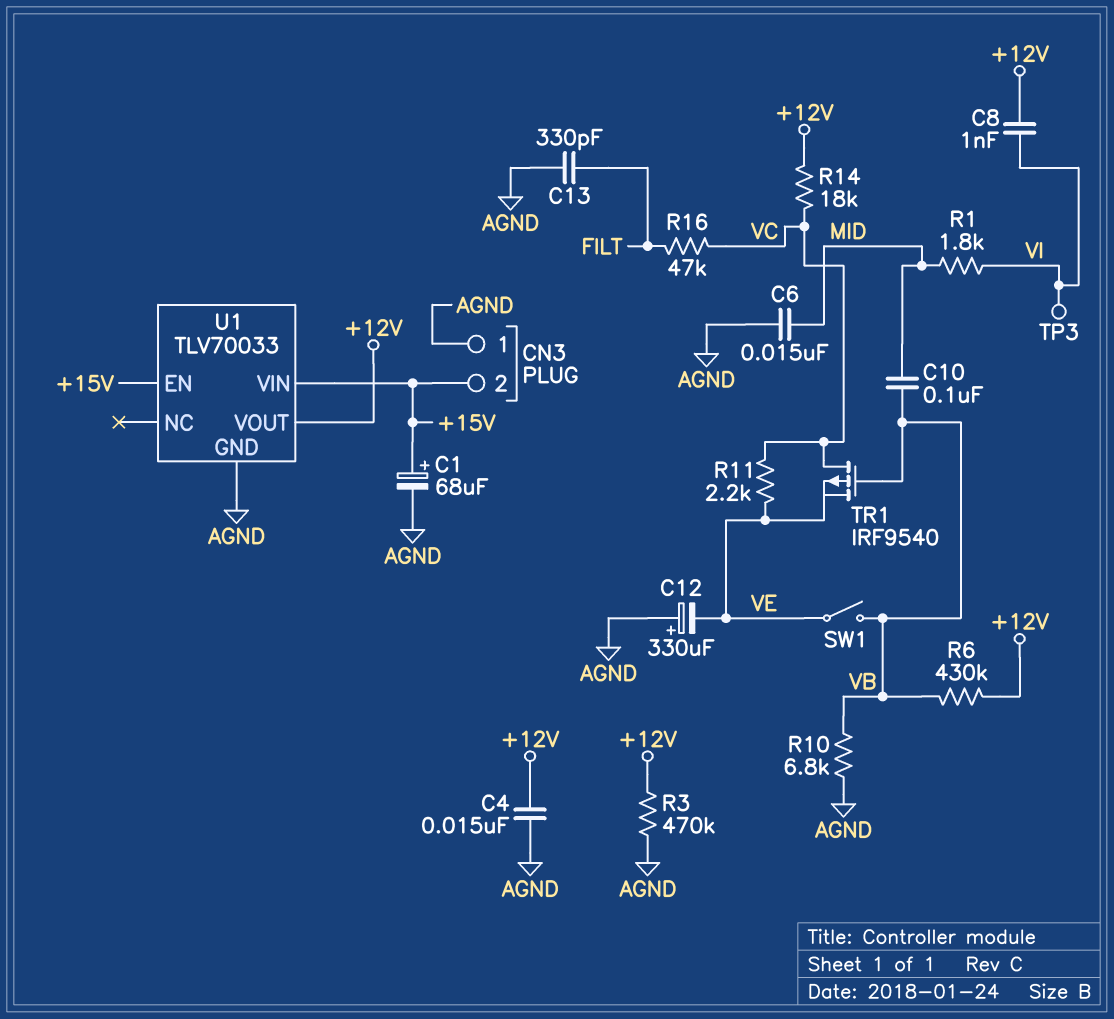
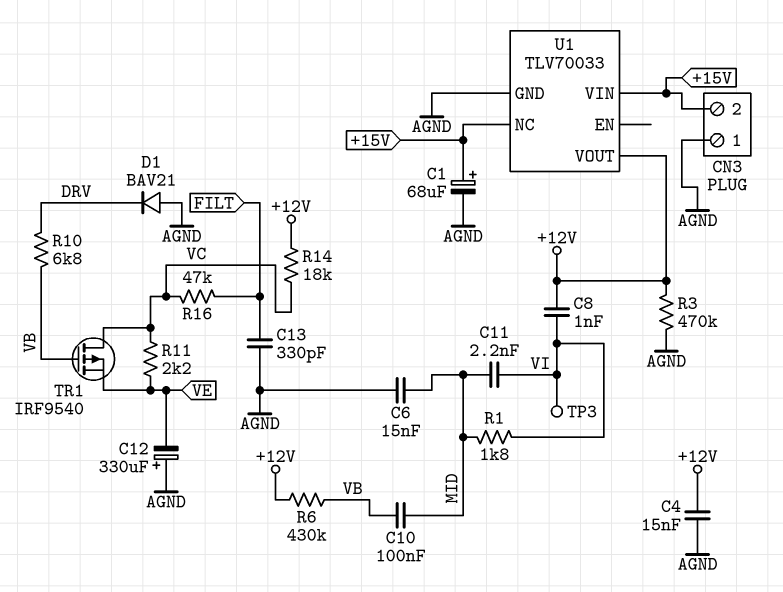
C11: none -> 2.2nF (MID, VI)
D1: none -> diode BAV21 (A AGND, K DRV)
R10: 6.8k (AGND, VB) -> 6.8k (DRV, VB)
SW1: switch (VB, VE) -> none
U1 pin EN: +15V -> none
U1 pin NC: none -> +15V

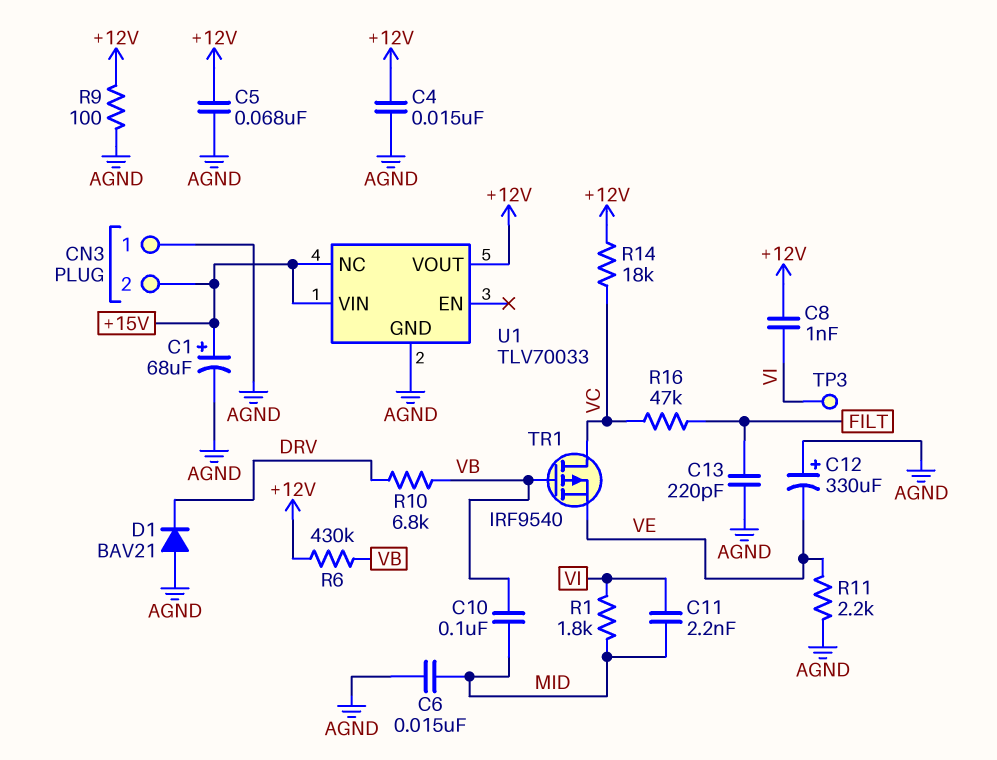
C5: none -> 68nF (+12V, AGND)
C13: 330pF (AGND, FILT) -> 220pF (AGND, FILT)
R3: 470k (+12V, AGND) -> none
R9: none -> 100 (+12V, AGND)
R11: 2.2k (VC, VE) -> 2.2k (AGND, VE)

